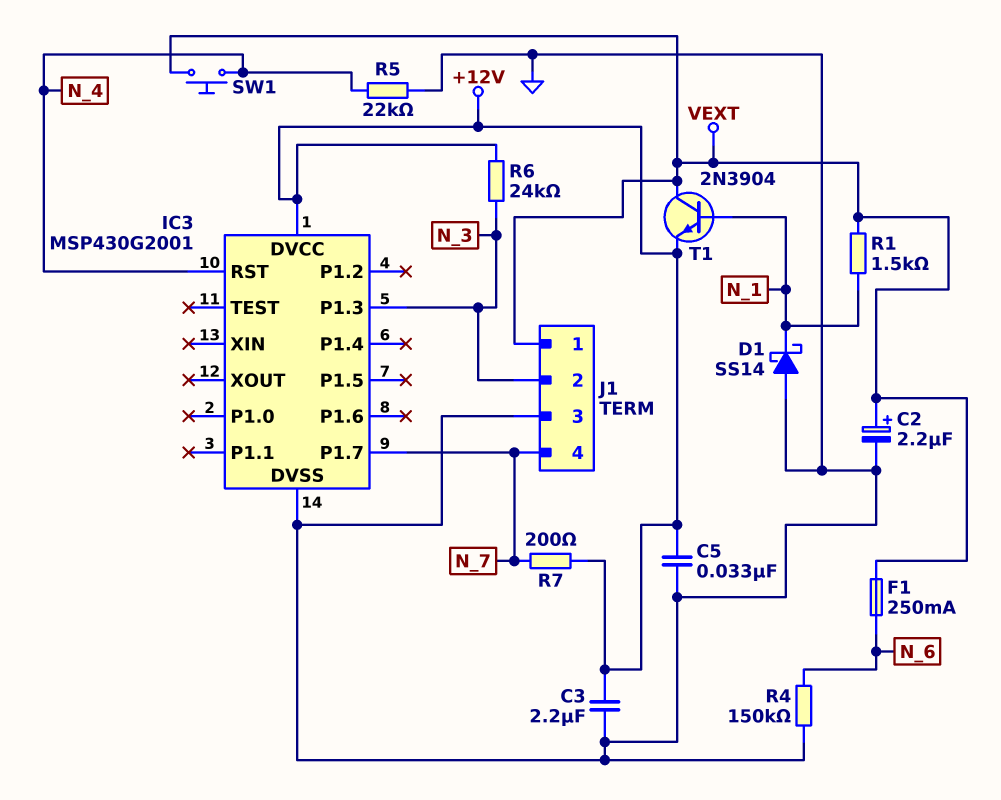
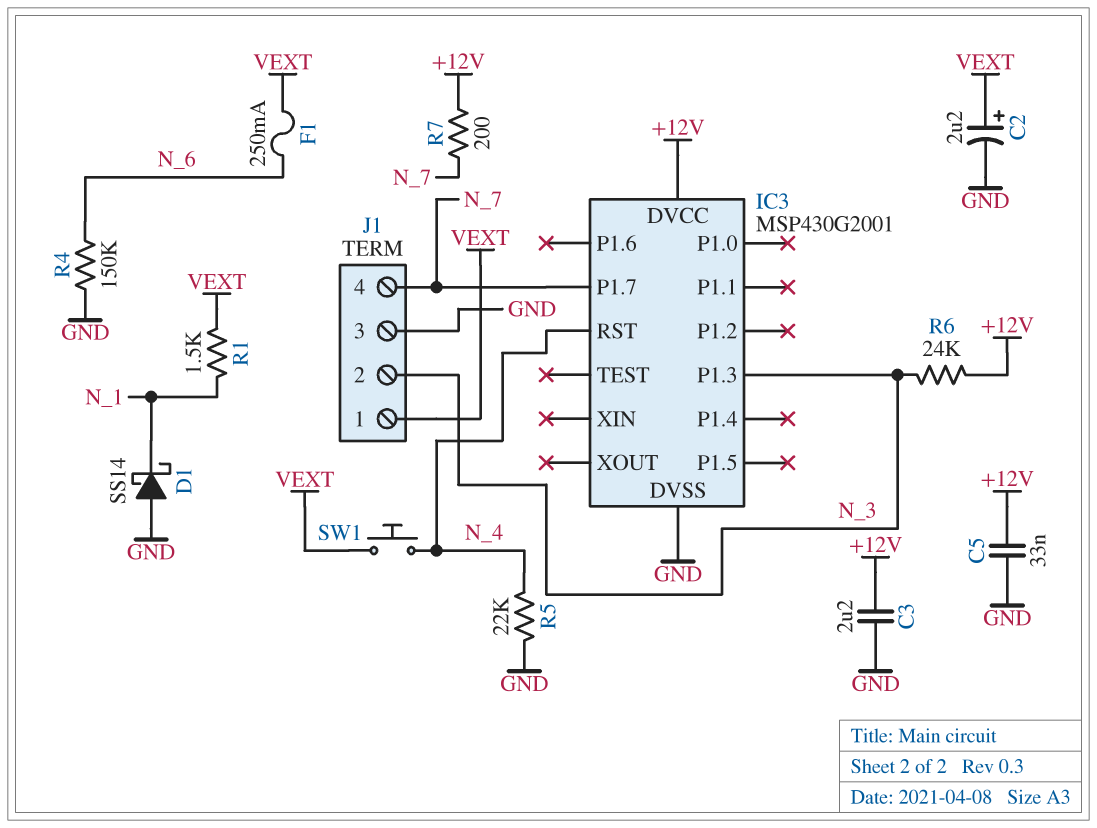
T1: NPN 2N3904 (B N_1, C VEXT, E +12V) -> none

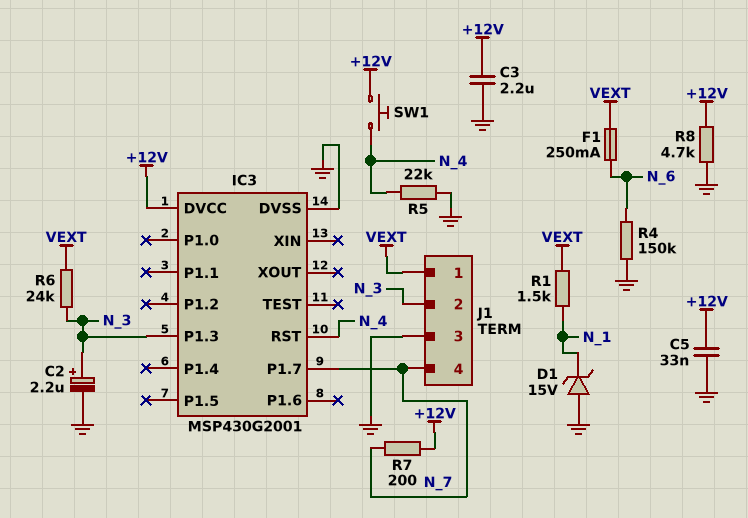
C2: 2.2uF (plus VEXT, minus GND) -> 2.2uF (plus N_3, minus GND)
D1: schottky SS14 (A GND, K N_1) -> zener 15V (A GND, K N_1)
R6: 24k (+12V, N_3) -> 24k (N_3, VEXT)
R8: none -> 4.7k (+12V, GND)
SW1: button (N_4, VEXT) -> button (+12V, N_4)

